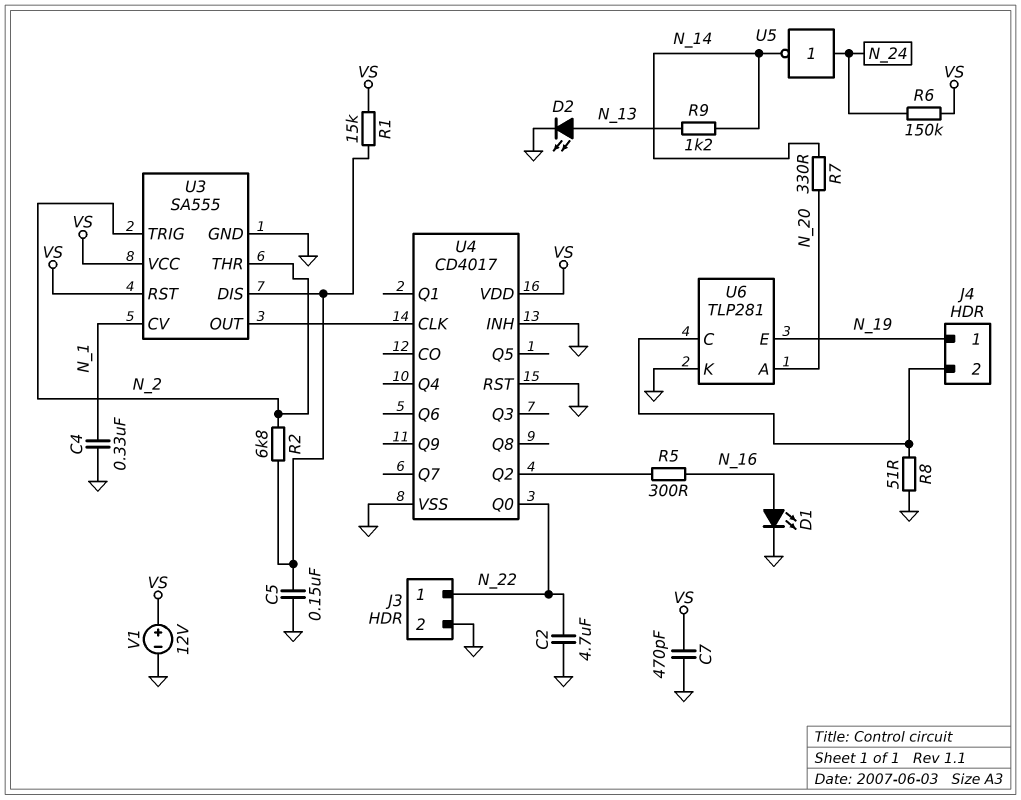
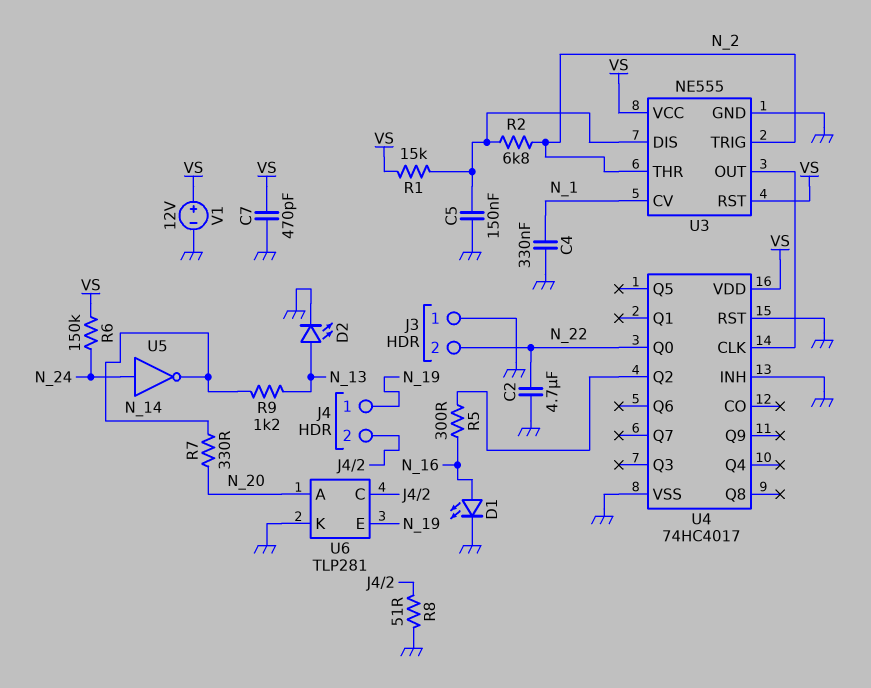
J3 pin 1: N_22 -> GND
J3 pin 2: GND -> N_22
U3: SA555 -> NE555
U4: CD4017 -> 74HC4017

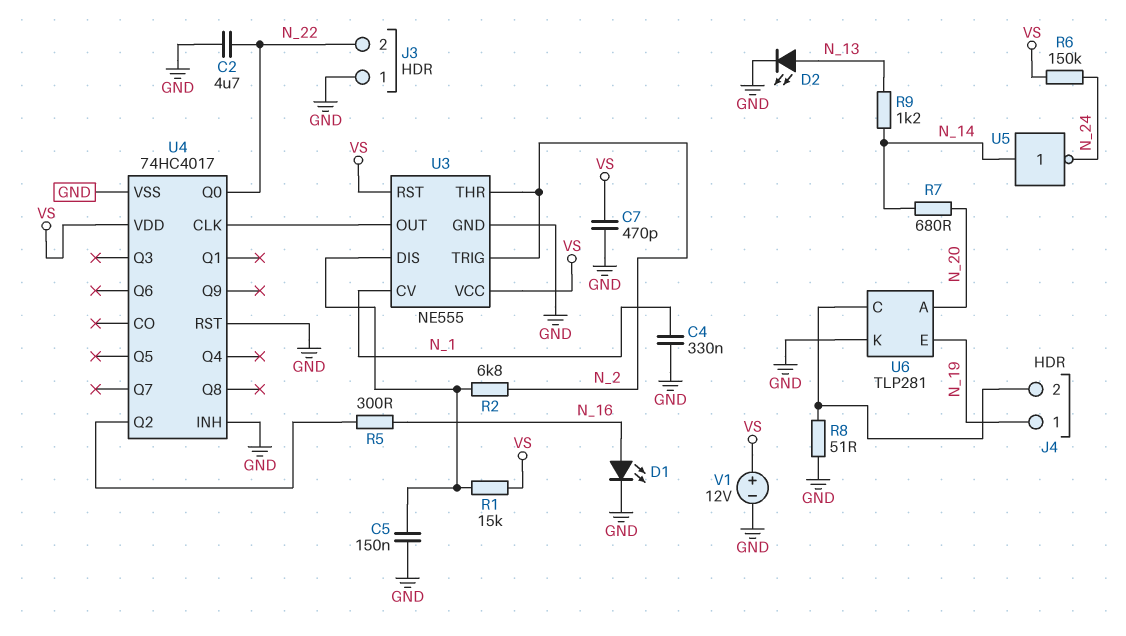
R7: 330 (N_14, N_20) -> 680 (N_14, N_20)
U5: NOT (in N_24, out N_14) -> NOT (in N_14, out N_24)

